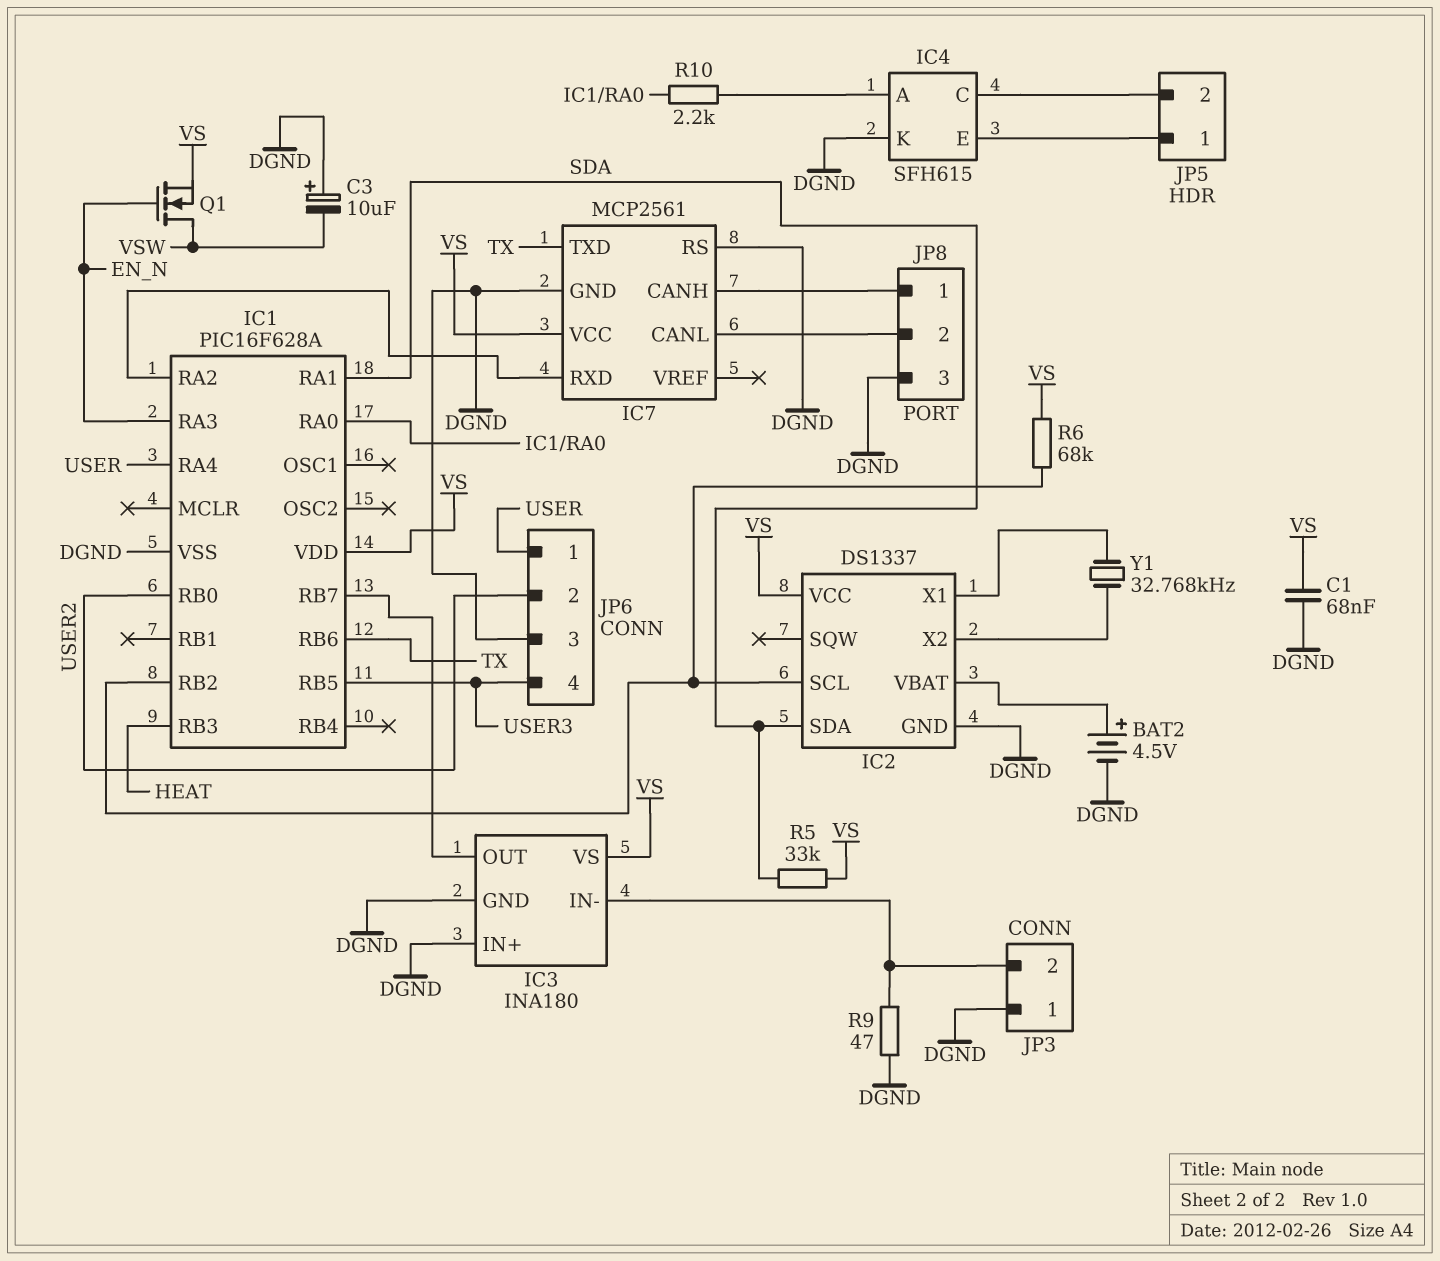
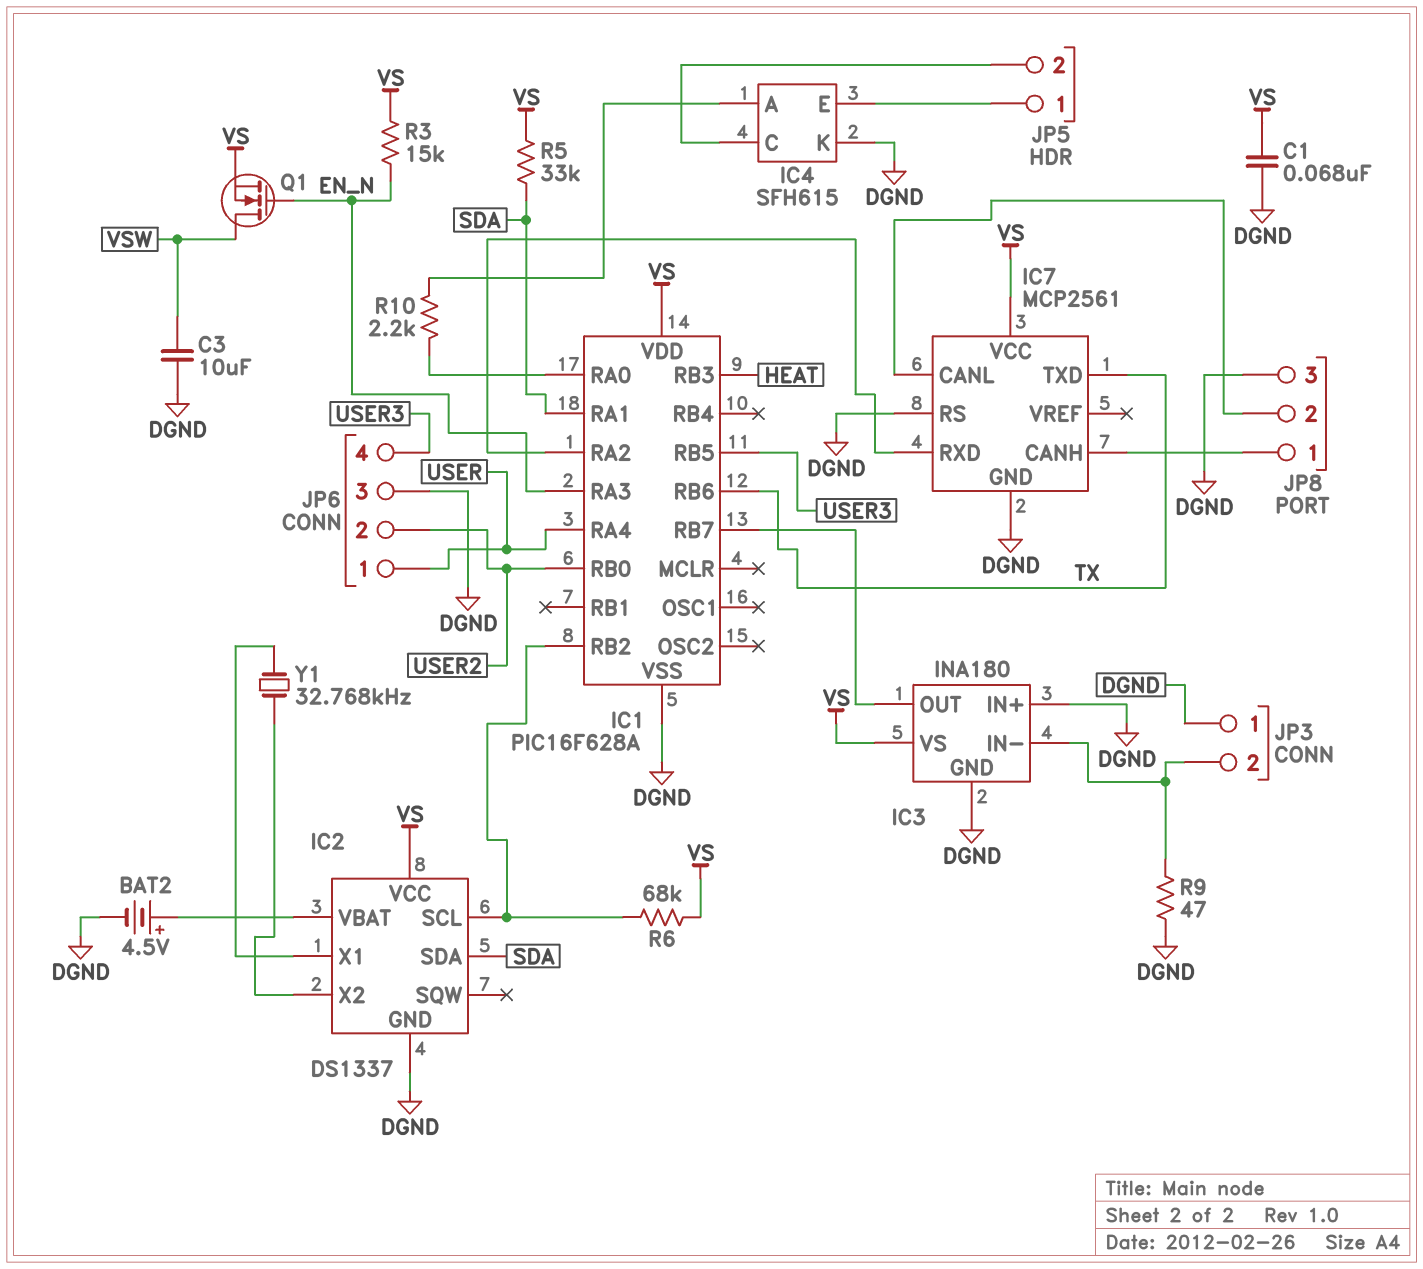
C3: 10uF (plus DGND, minus VSW) -> 10uF (DGND, VSW)
R3: none -> 15k (EN_N, VS)

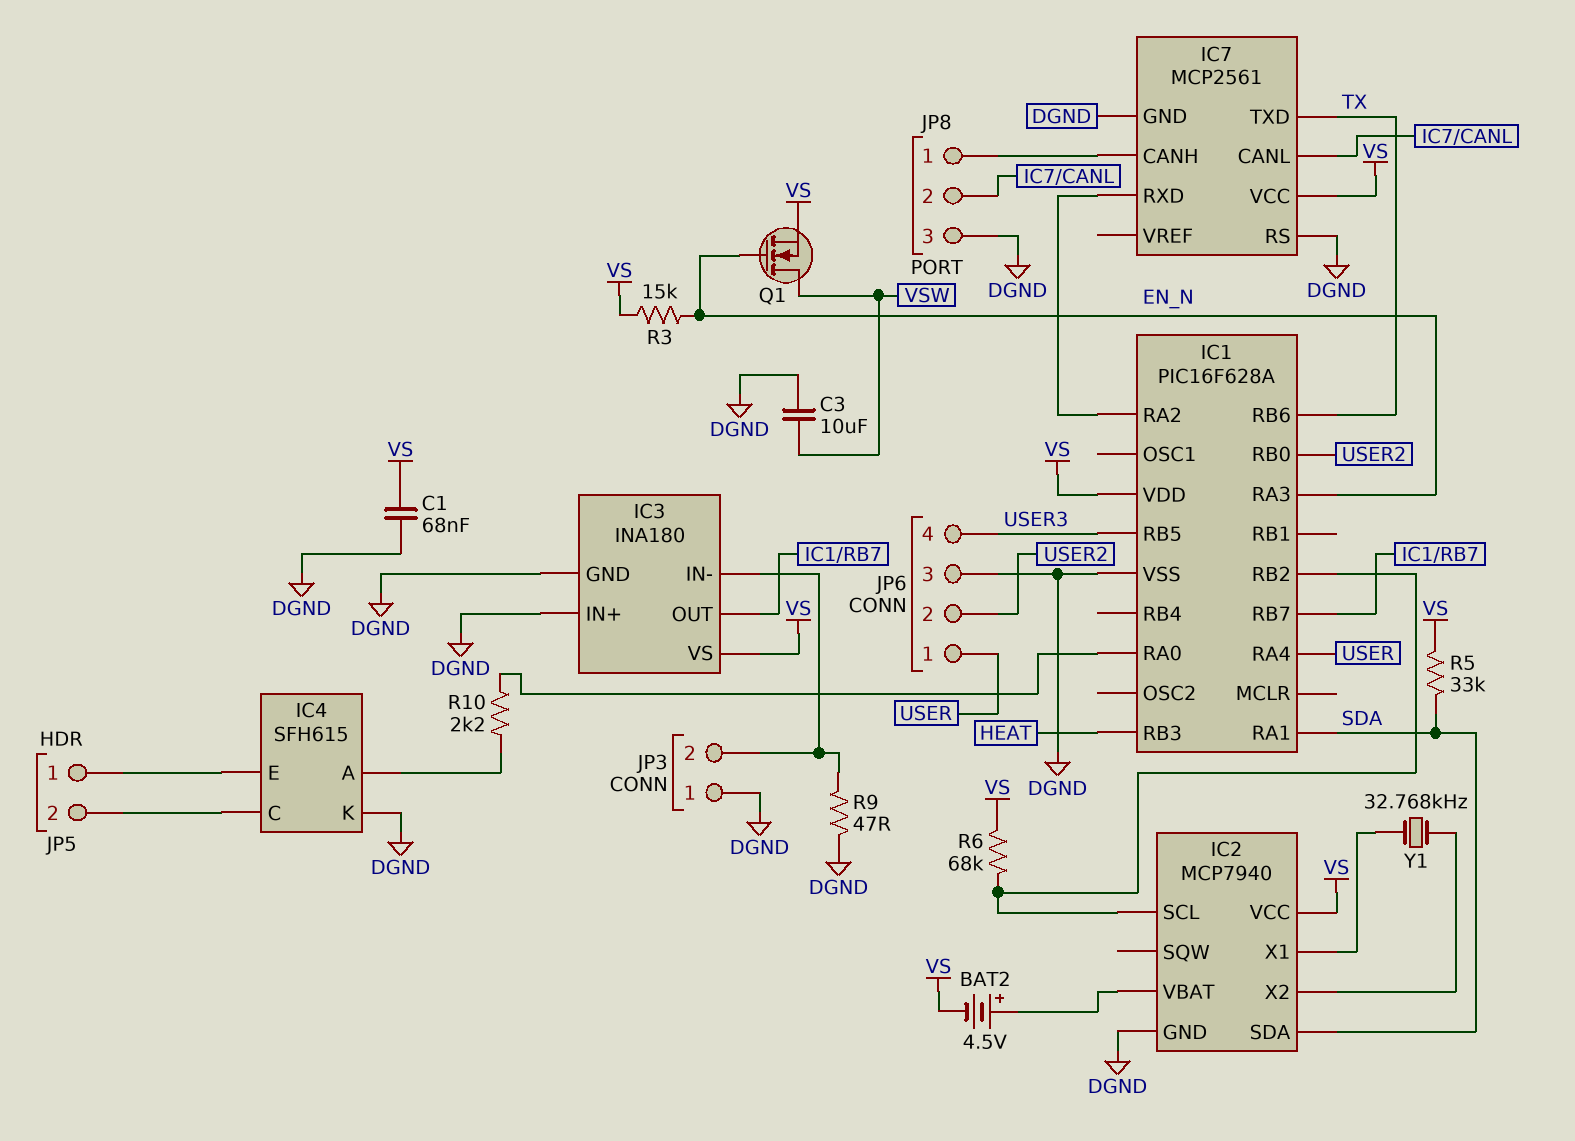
BAT2: 4.5V (plus IC2/VBAT, minus DGND) -> 4.5V (plus IC2/VBAT, minus VS)
IC2: DS1337 -> MCP7940

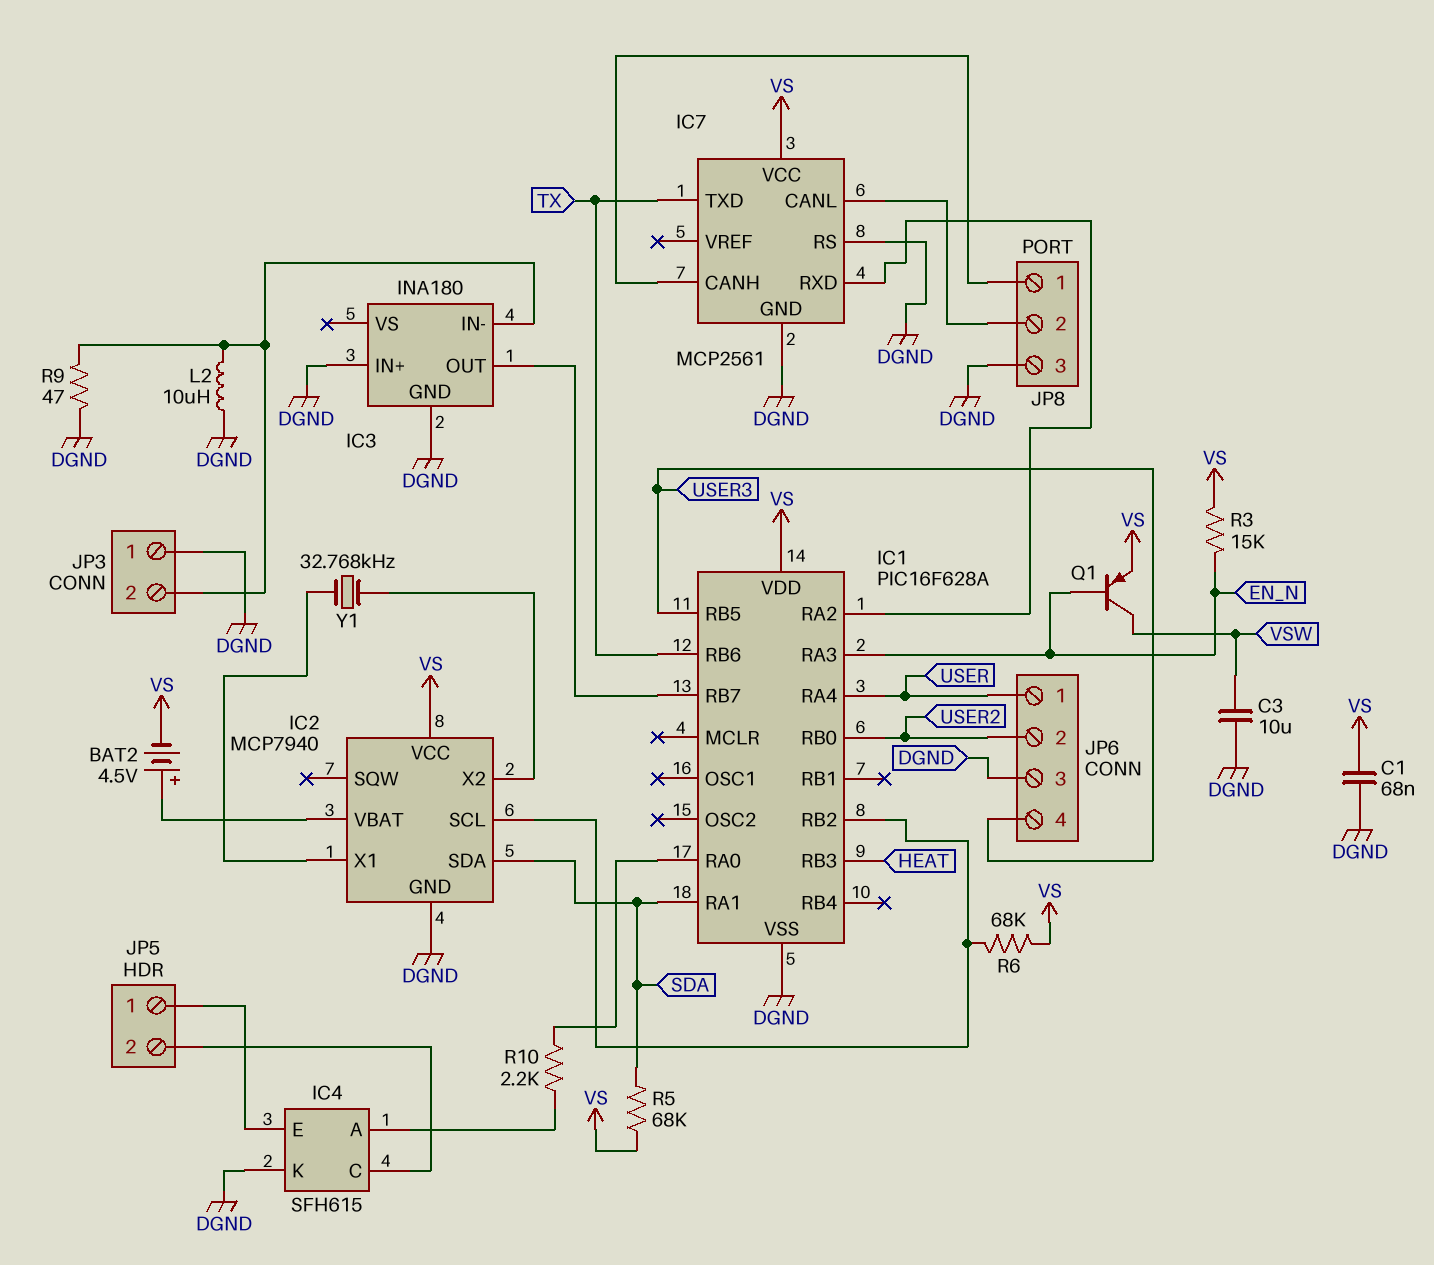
IC3 pin VS: VS -> none
L2: none -> 10uH (DGND, IC3/IN-)
Q1: NMOS (G EN_N, D VSW, S VS) -> PNP (B EN_N, C VSW, E VS)
R5: 33k (SDA, VS) -> 68k (SDA, VS)

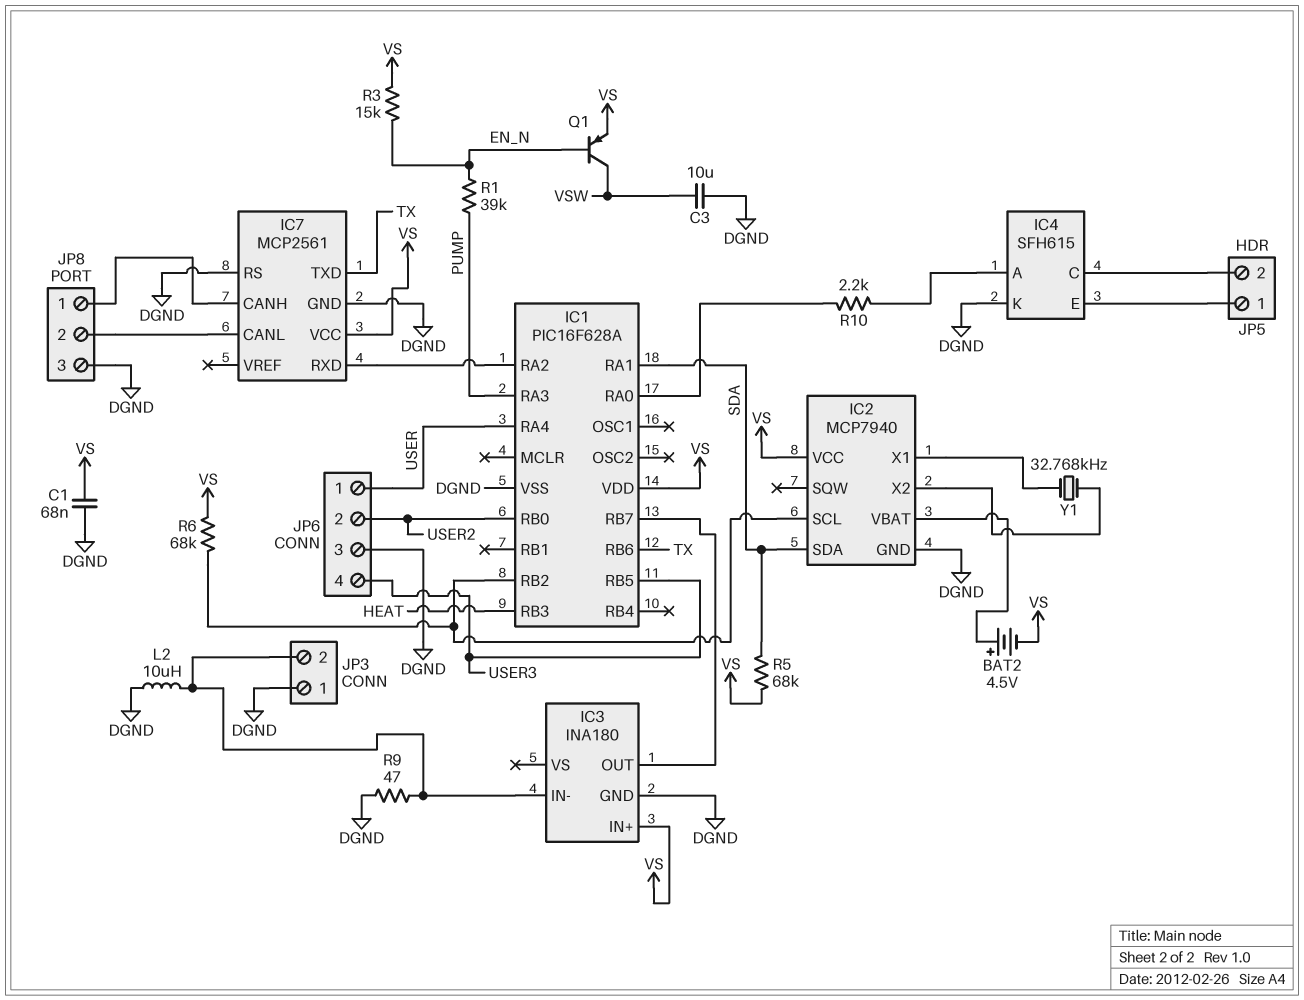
IC1 pin RA3: EN_N -> PUMP
IC3 pin IN+: DGND -> VS
R1: none -> 39k (EN_N, PUMP)

